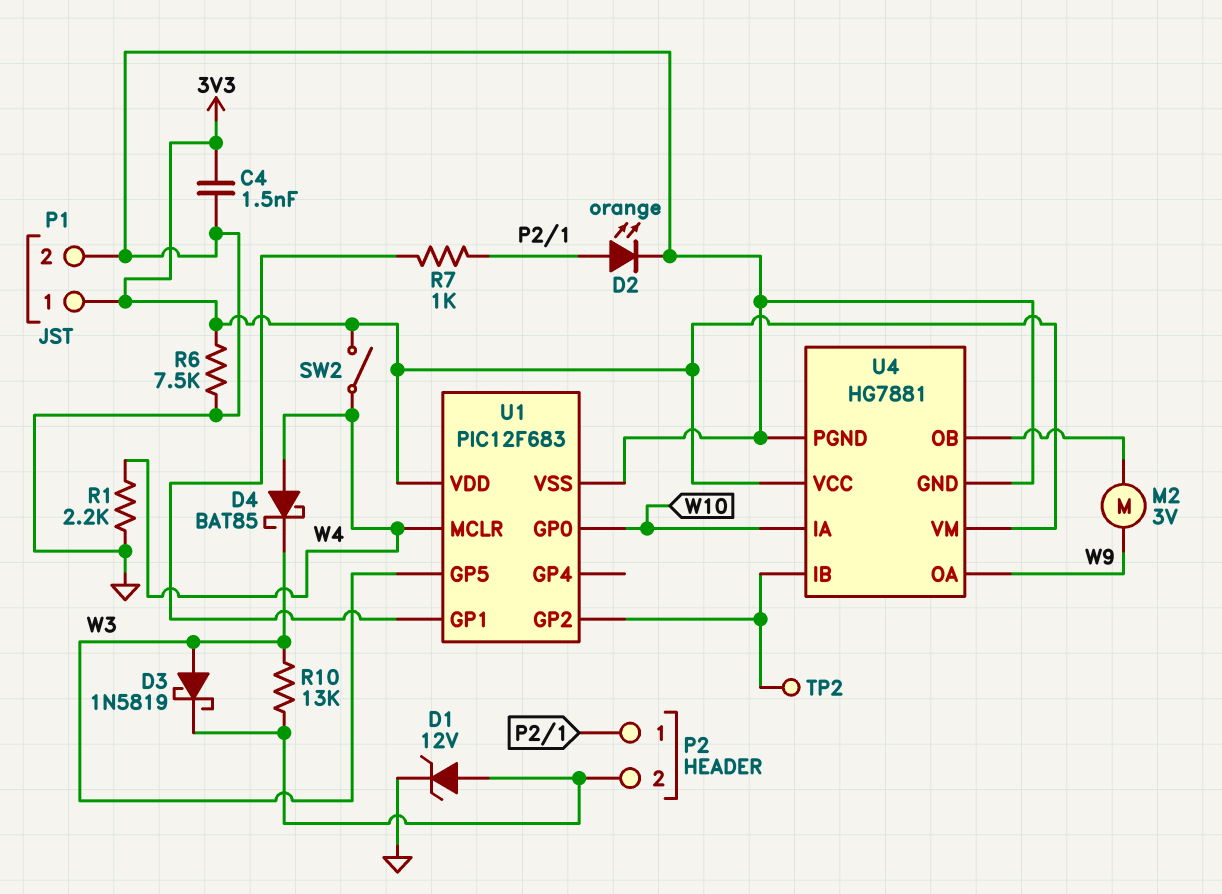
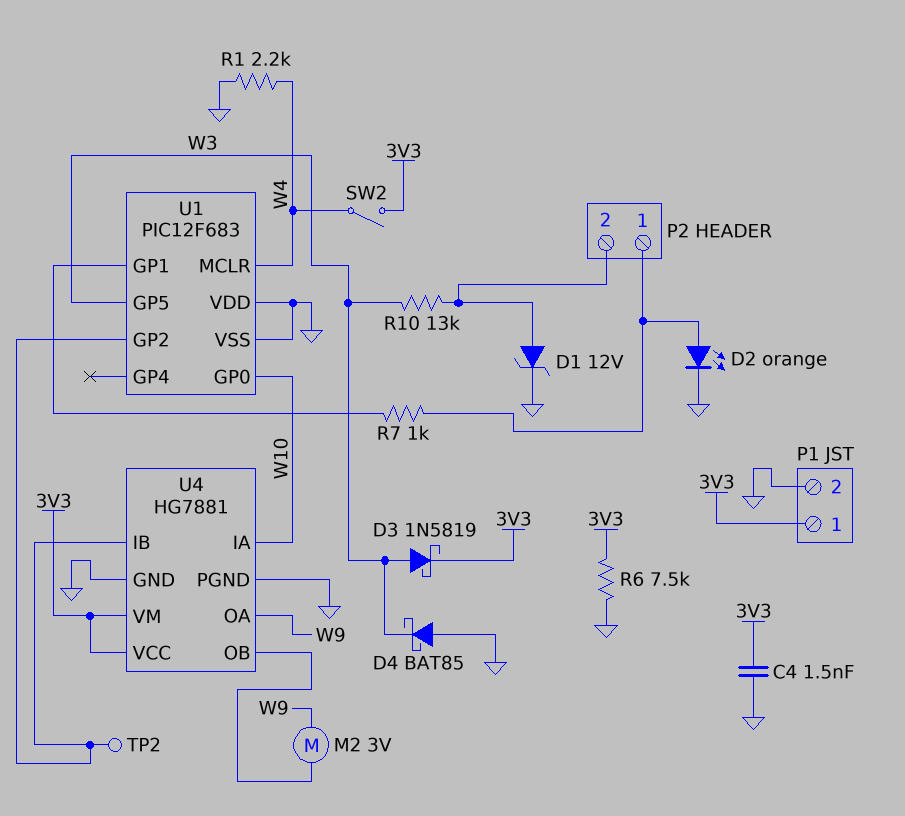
D3: schottky 1N5819 (A W3, K P2/2) -> schottky 1N5819 (A W3, K 3V3)
D4: schottky BAT85 (A W4, K W3) -> schottky BAT85 (A GND, K W3)
U1 pin VDD: 3V3 -> GND

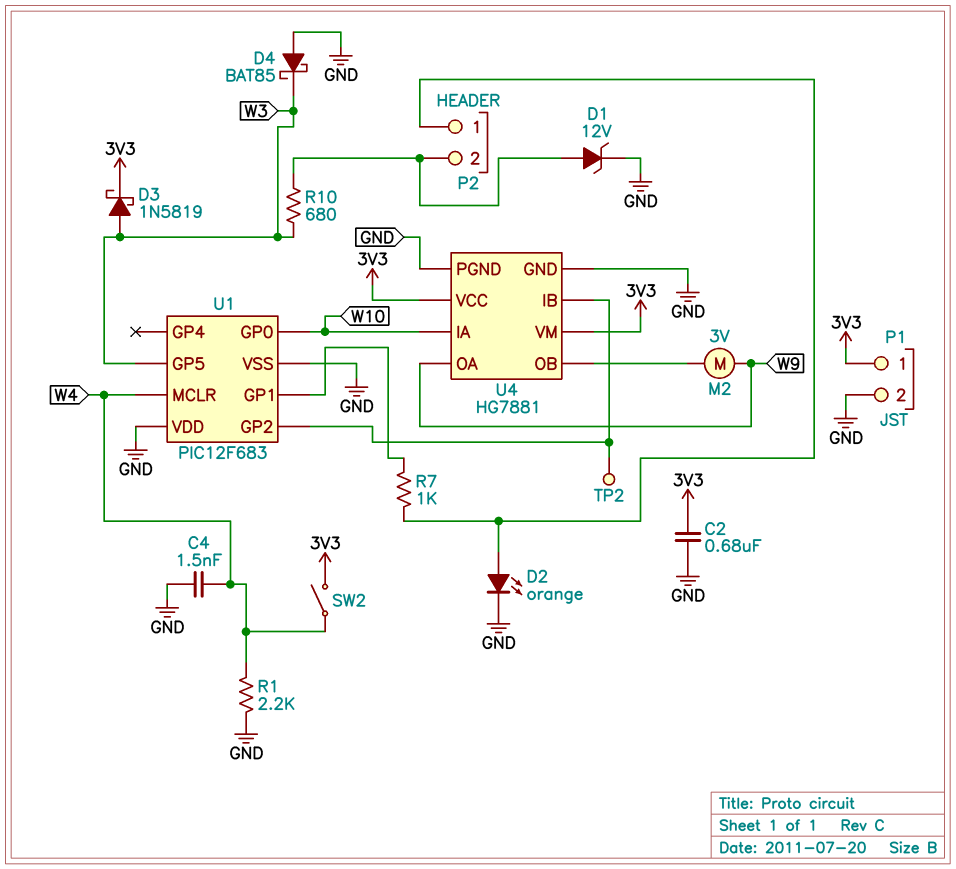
C2: none -> 680nF (3V3, GND)
C4: 1.5nF (3V3, GND) -> 1.5nF (GND, W4)
R6: 7.5k (3V3, GND) -> none
R10: 13k (P2/2, W3) -> 680 (P2/2, W3)

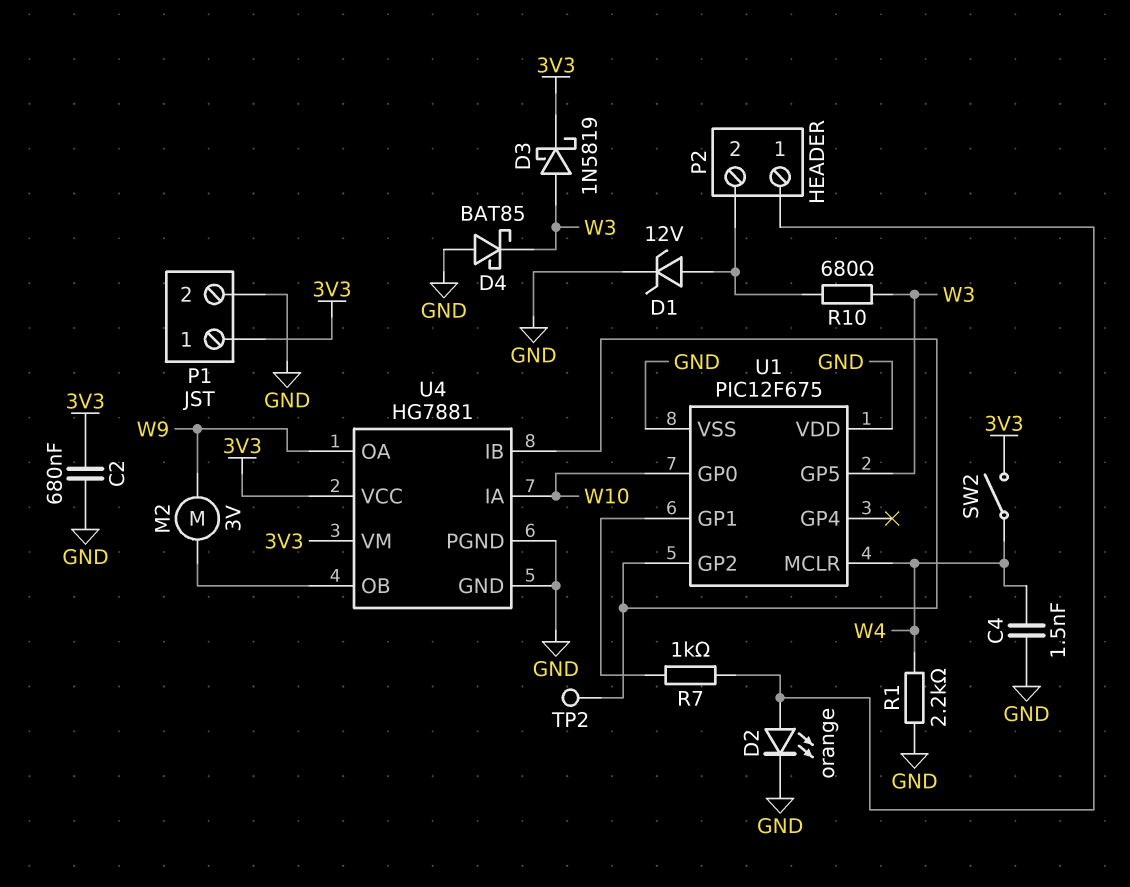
U1: PIC12F683 -> PIC12F675

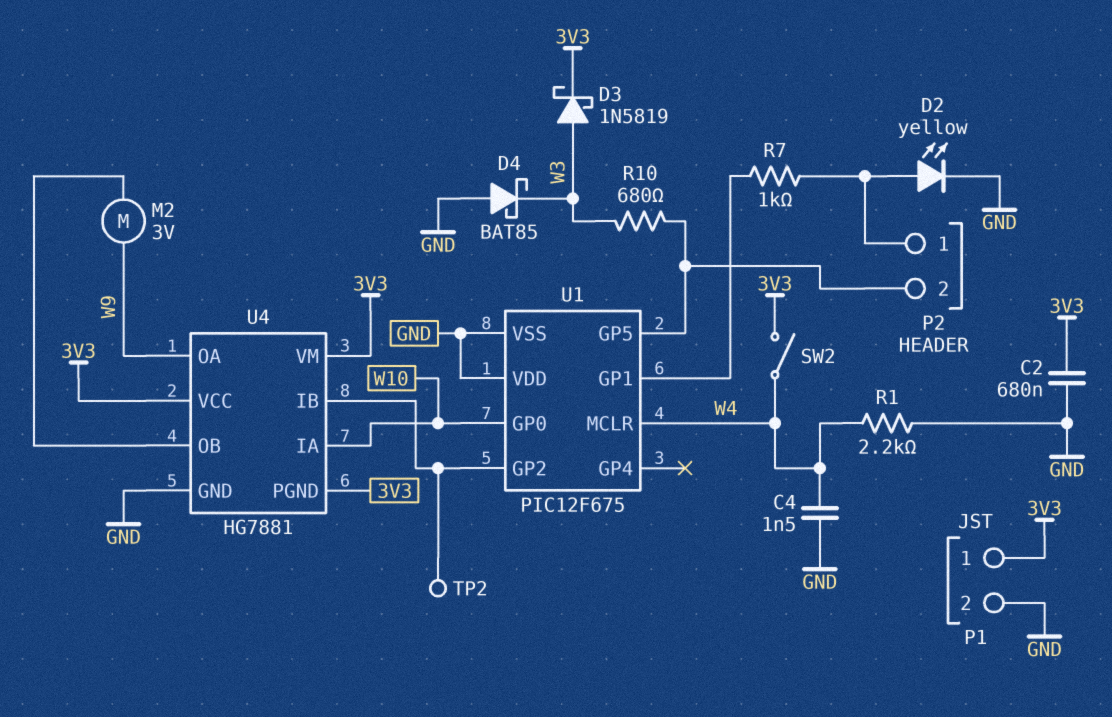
D1: zener 12V (A P2/2, K GND) -> none
D2: LED orange (A P2/1, K GND) -> LED yellow (A P2/1, K GND)
U1 pin GP5: W3 -> P2/2
U4 pin PGND: GND -> 3V3

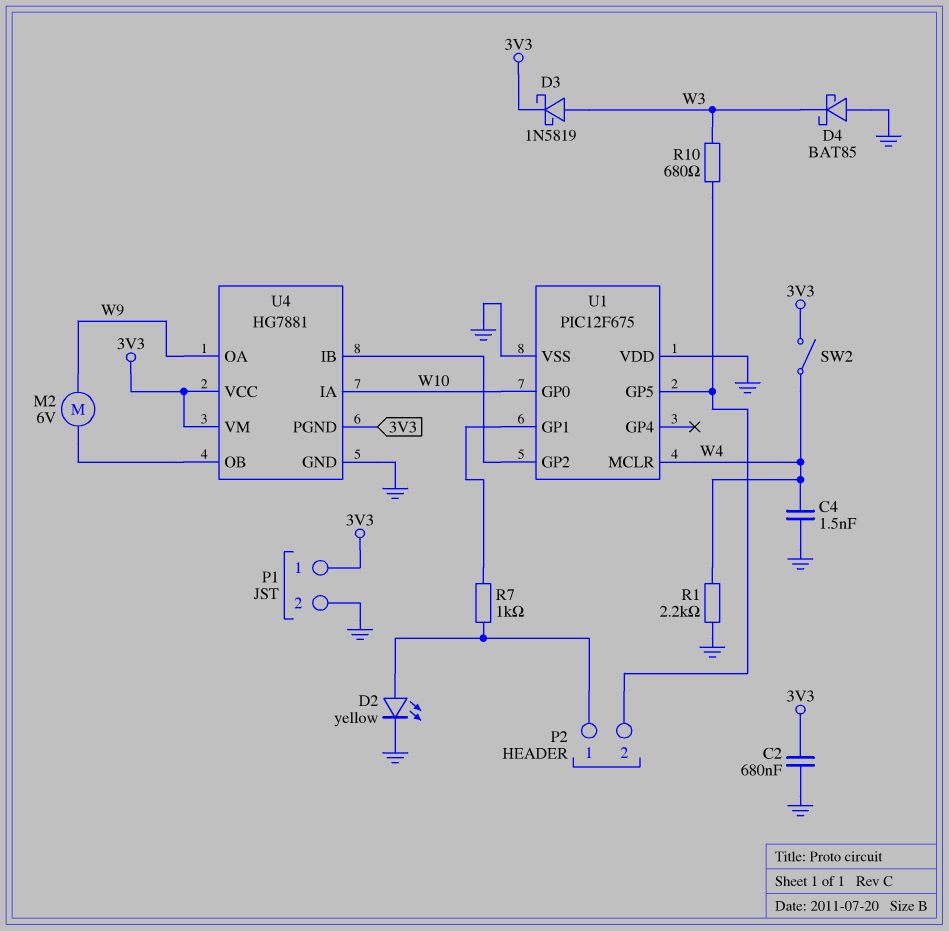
M2: motor 3V (U4/OB, W9) -> motor 6V (U4/OB, W9)
TP2: test point (U1/GP2) -> none

